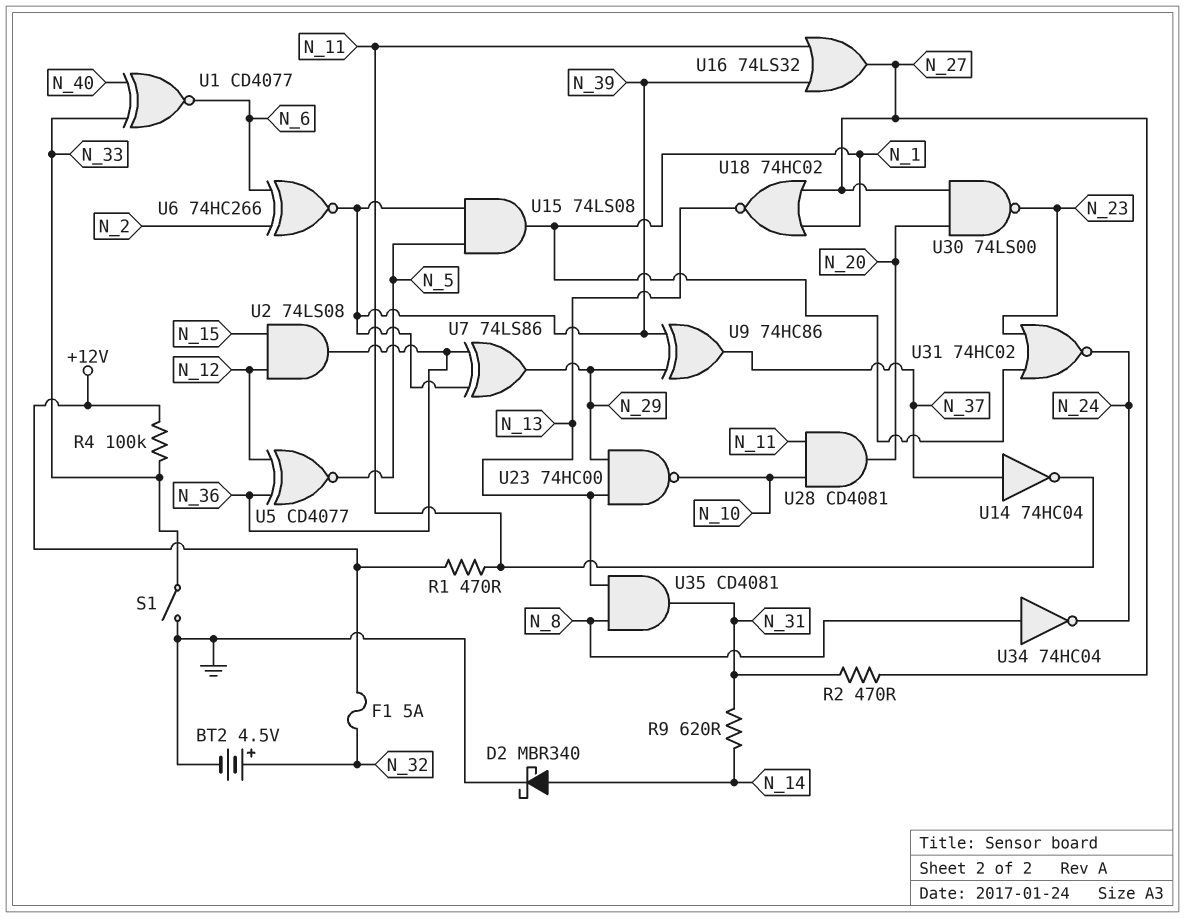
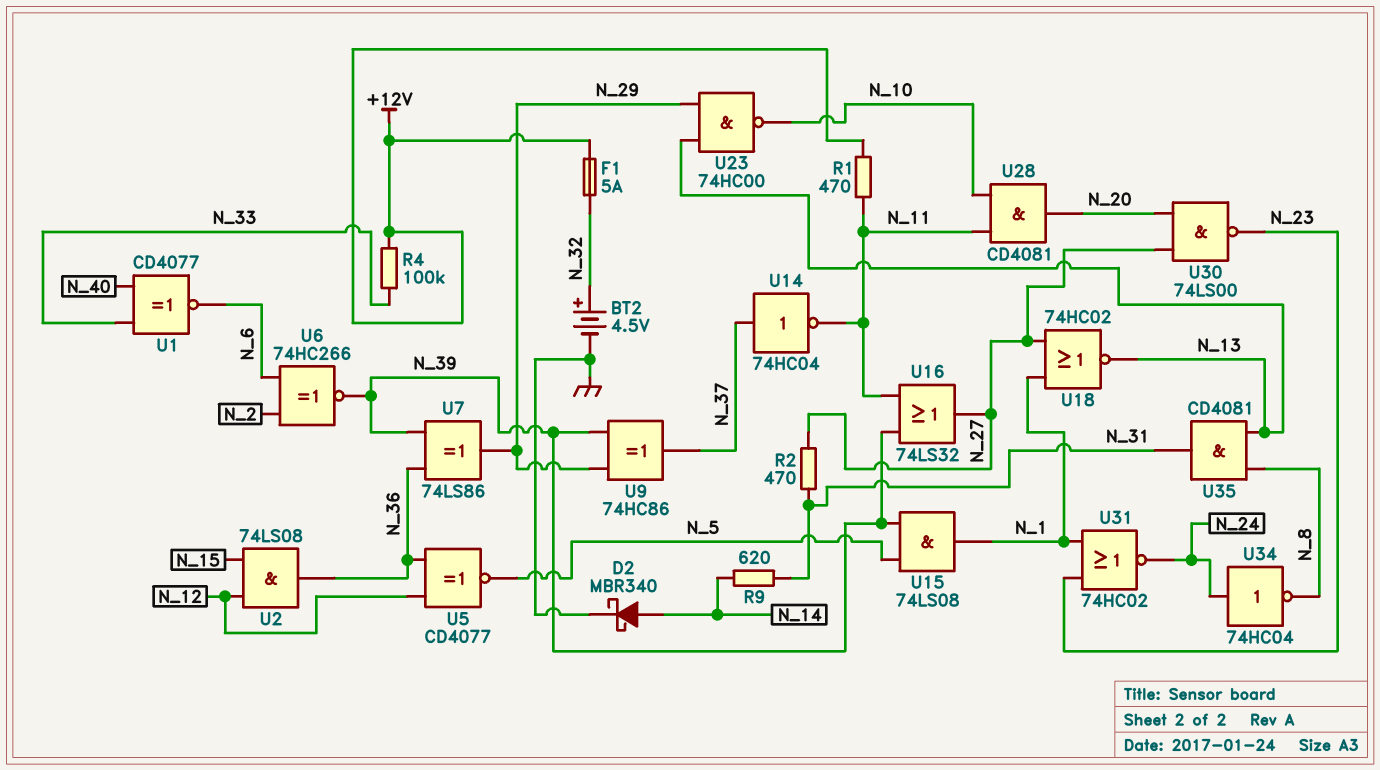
S1: switch (GND, N_33) -> none
U34: NOT 74HC04 (in N_8, out N_24) -> NOT 74HC04 (in N_24, out N_8)

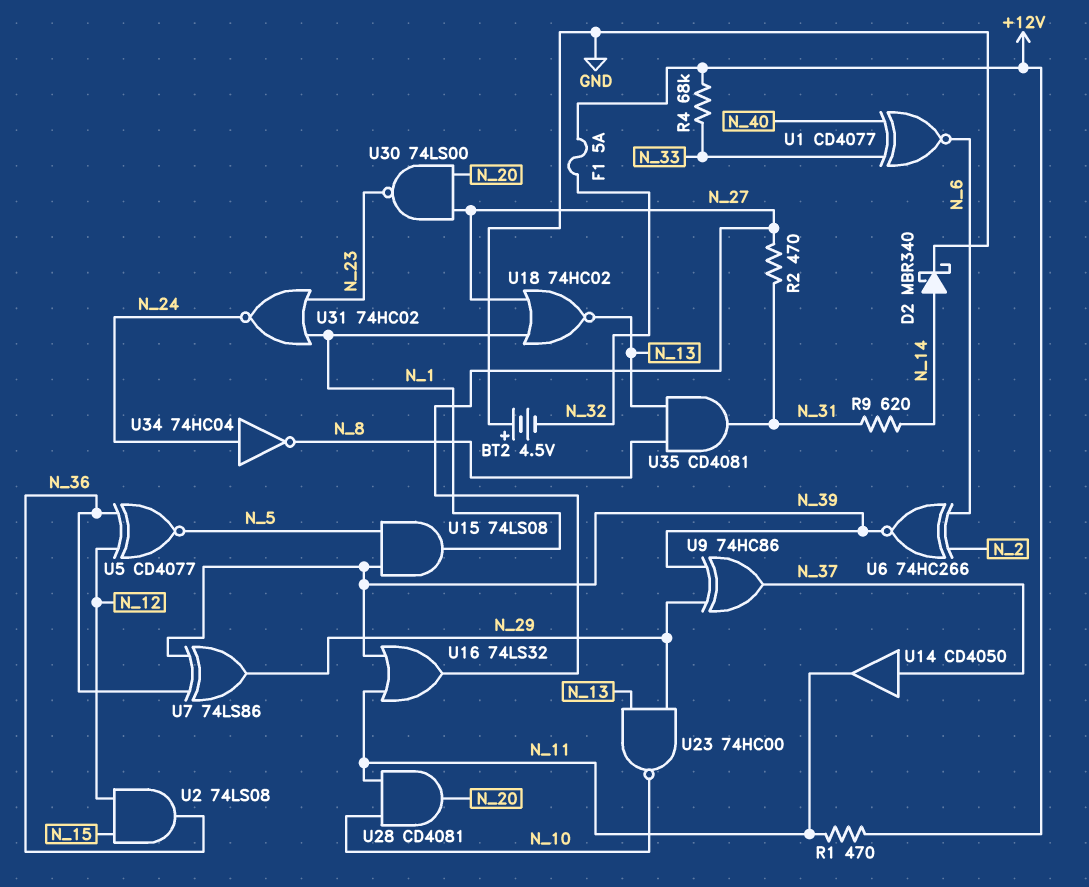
BT2: 4.5V (plus N_32, minus GND) -> 4.5V (plus GND, minus N_32)
R4: 100k (+12V, N_33) -> 68k (+12V, N_33)
U14: NOT 74HC04 (in N_37, out N_11) -> buffer CD4050 (in N_37, out N_11)

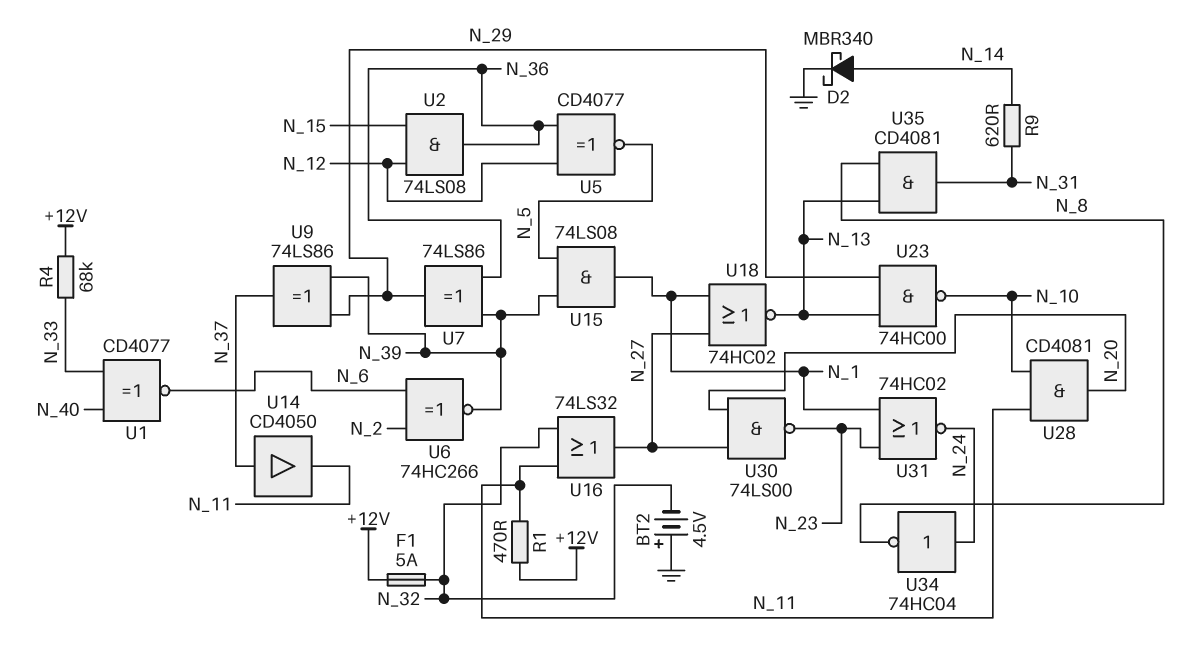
R2: 470 (N_27, N_31) -> none
U9: XOR 74HC86 (in N_29, in N_39, out N_37) -> XOR 74LS86 (in N_29, in N_39, out N_37)
U16: OR 74LS32 (in N_11, in N_39, out N_27) -> OR 74LS32 (in N_11, in N_32, out N_27)

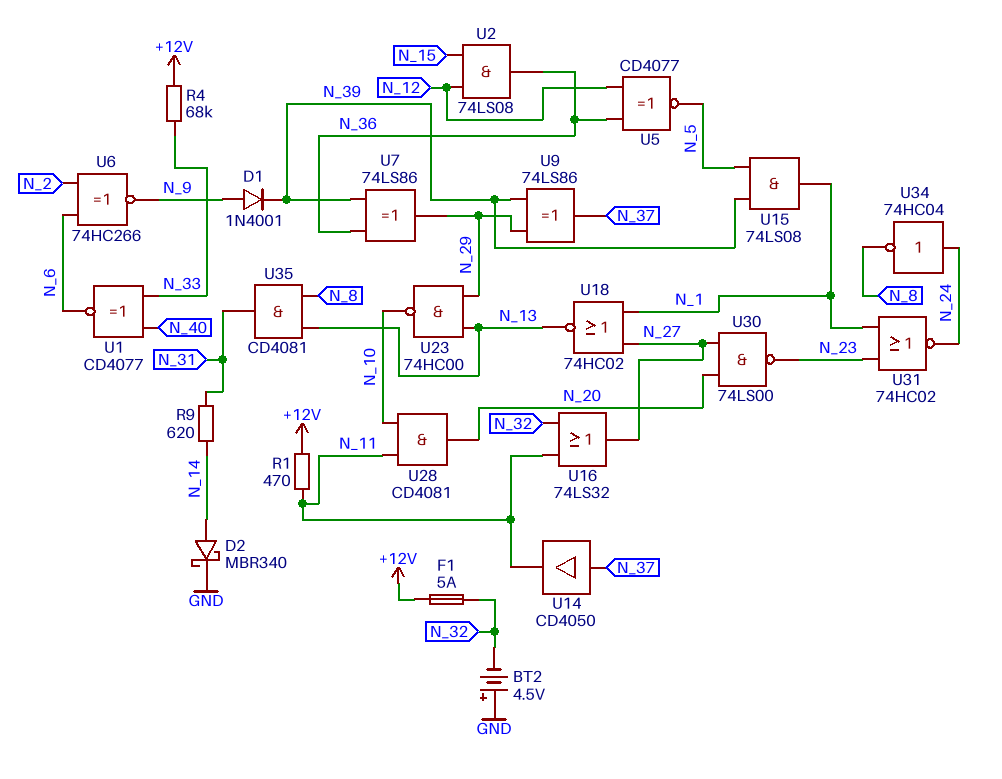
D1: none -> diode 1N4001 (A N_9, K N_39)
U6: XNOR 74HC266 (in N_2, in N_6, out N_39) -> XNOR 74HC266 (in N_2, in N_6, out N_9)

